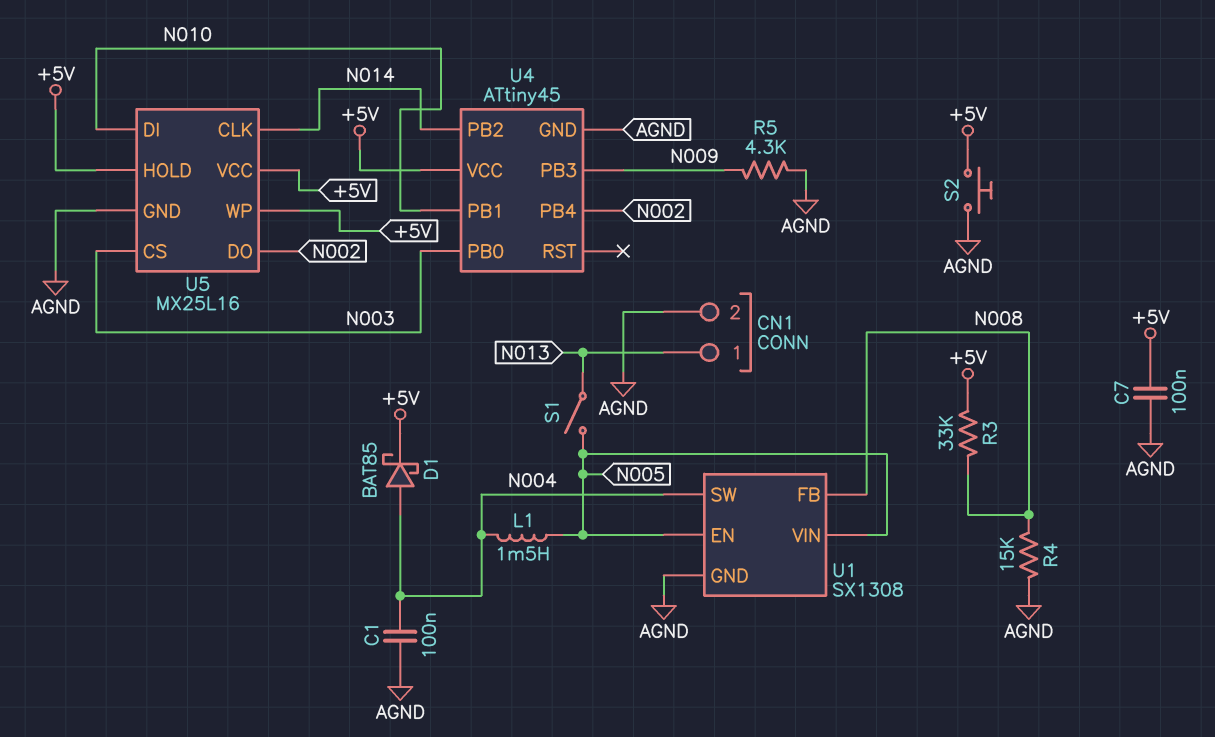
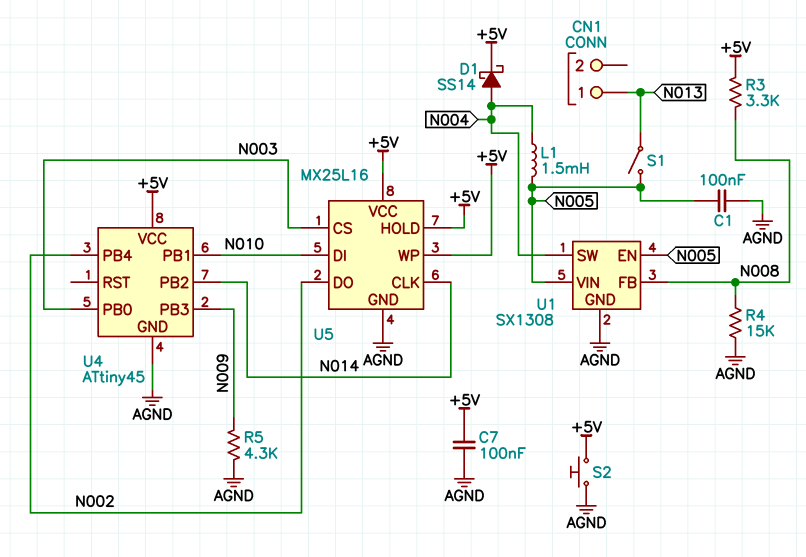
C1: 100nF (AGND, N004) -> 100nF (AGND, N005)
CN1 pin 2: AGND -> none
D1: schottky BAT85 (A N004, K +5V) -> schottky SS14 (A N004, K +5V)
R3: 33k (+5V, N008) -> 3.3k (+5V, N008)

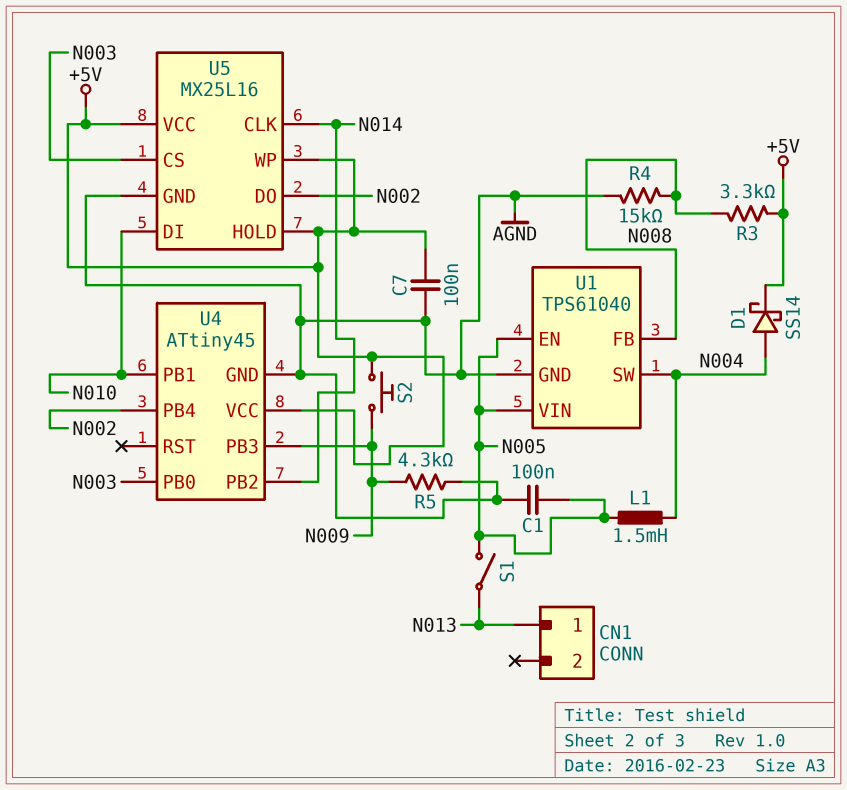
S2: button (+5V, AGND) -> button (+5V, N009)
U1: SX1308 -> TPS61040

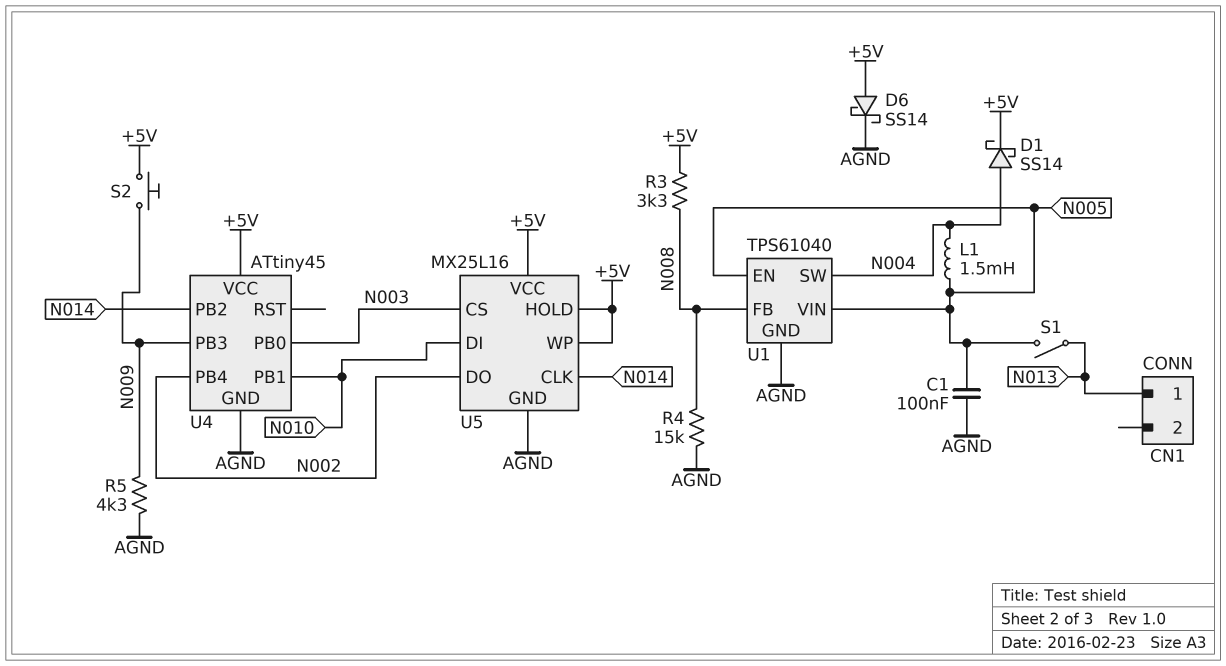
C7: 100nF (+5V, AGND) -> none
D6: none -> schottky SS14 (A +5V, K AGND)

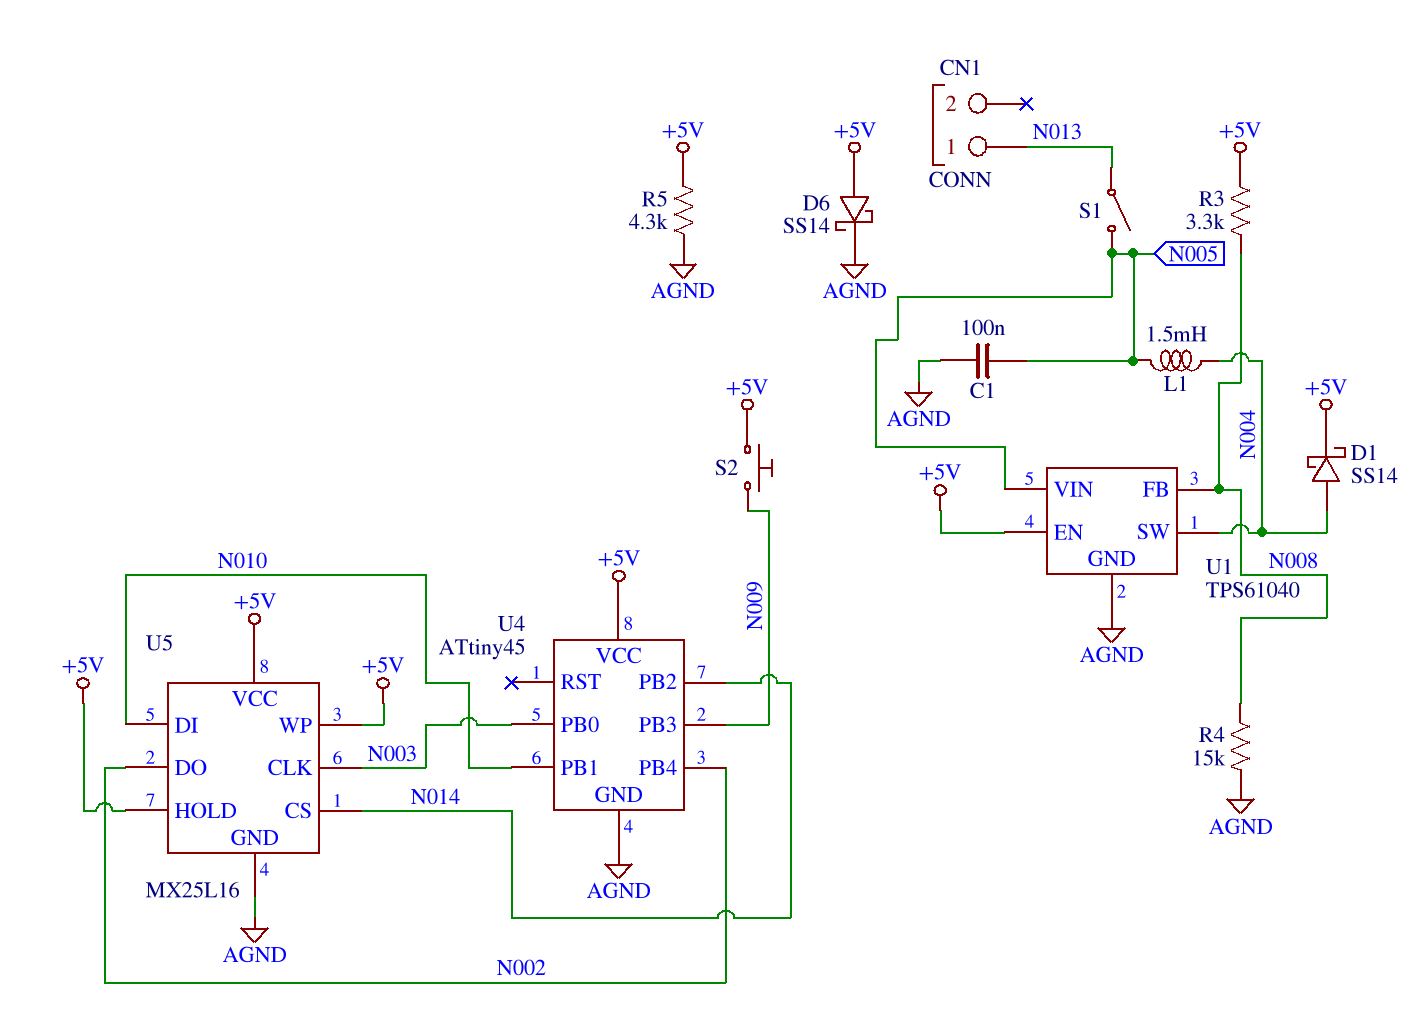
R5: 4.3k (AGND, N009) -> 4.3k (+5V, AGND)
U1 pin EN: N005 -> +5V
U5 pin CLK: N014 -> N003
U5 pin CS: N003 -> N014

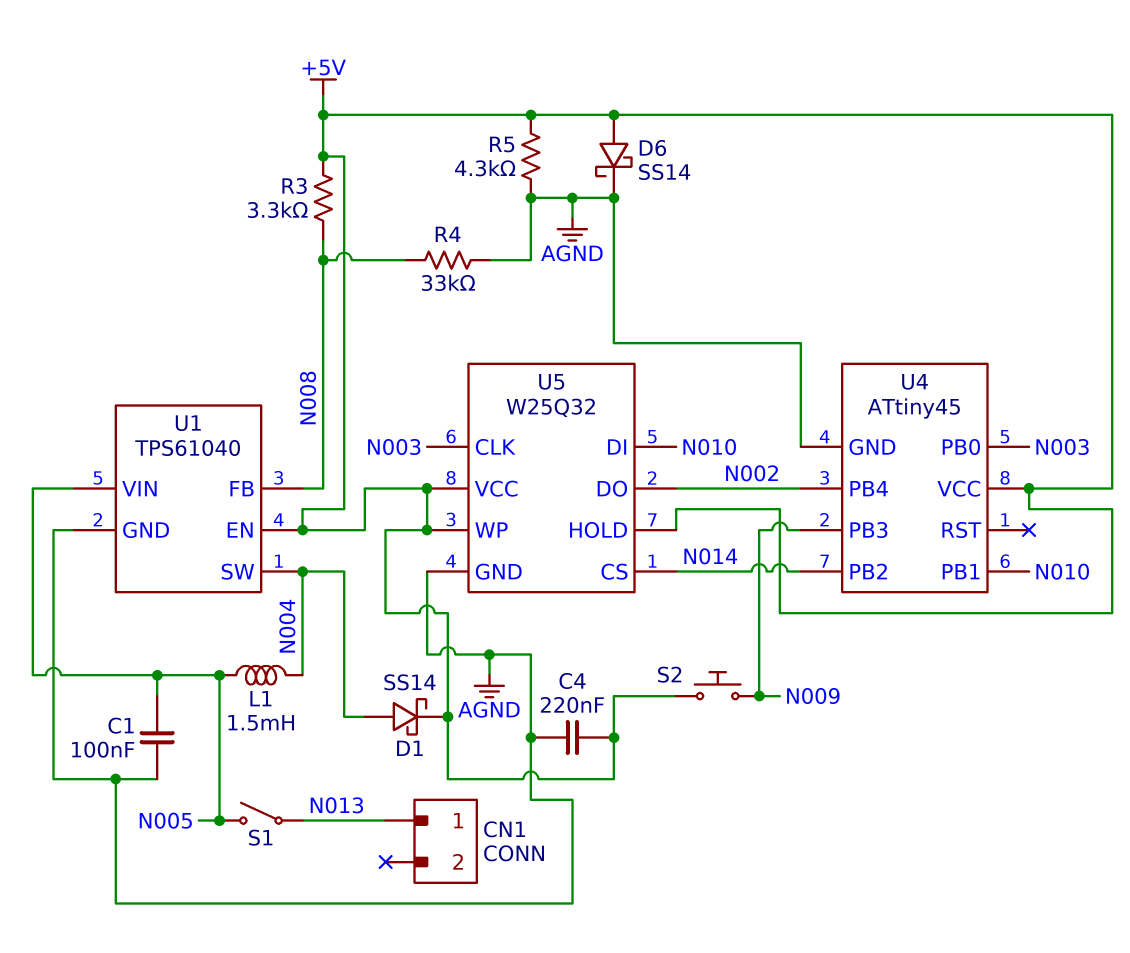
C4: none -> 220nF (+5V, AGND)
R4: 15k (AGND, N008) -> 33k (AGND, N008)
U5: MX25L16 -> W25Q32

